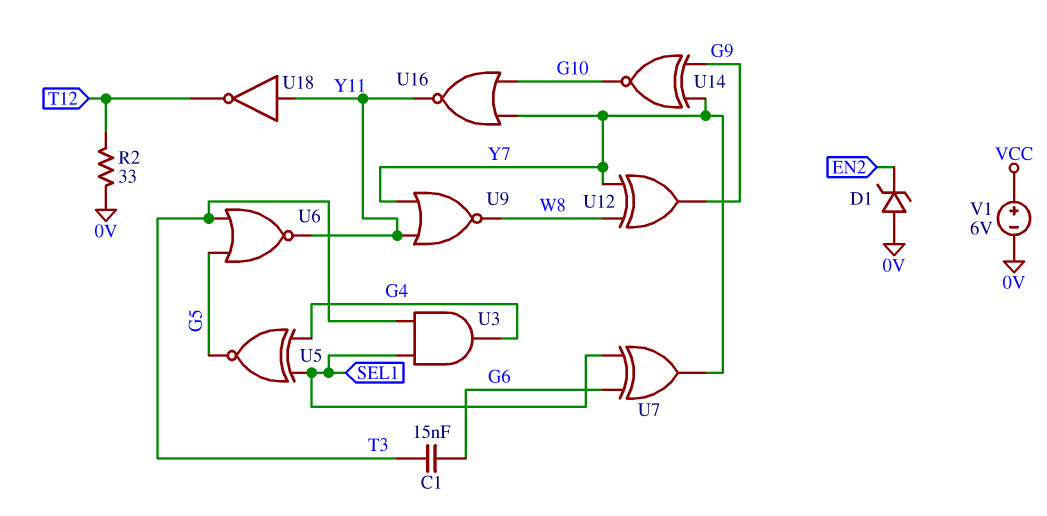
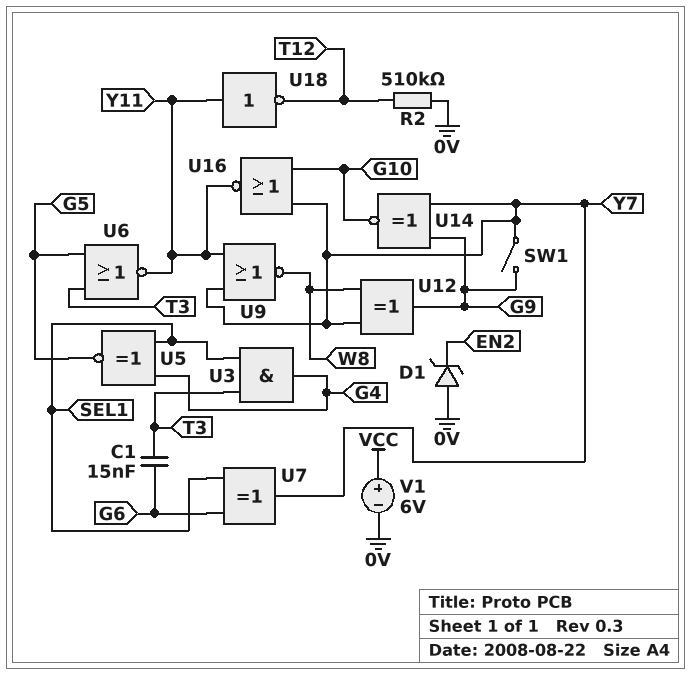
R2: 33 (0V, T12) -> 510k (0V, T12)
SW1: none -> switch (G9, Y7)

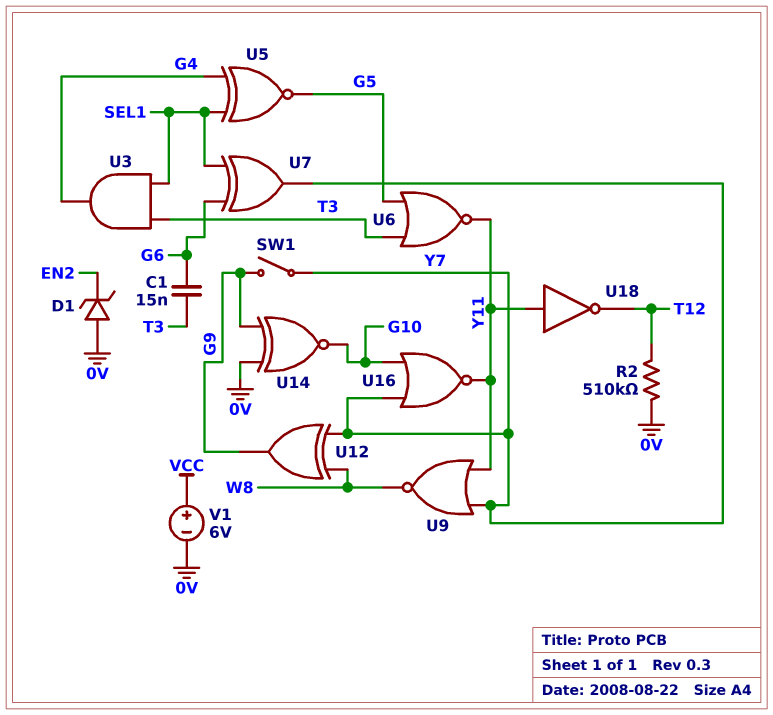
U14: XNOR (in G9, in Y7, out G10) -> XNOR (in 0V, in G9, out G10)

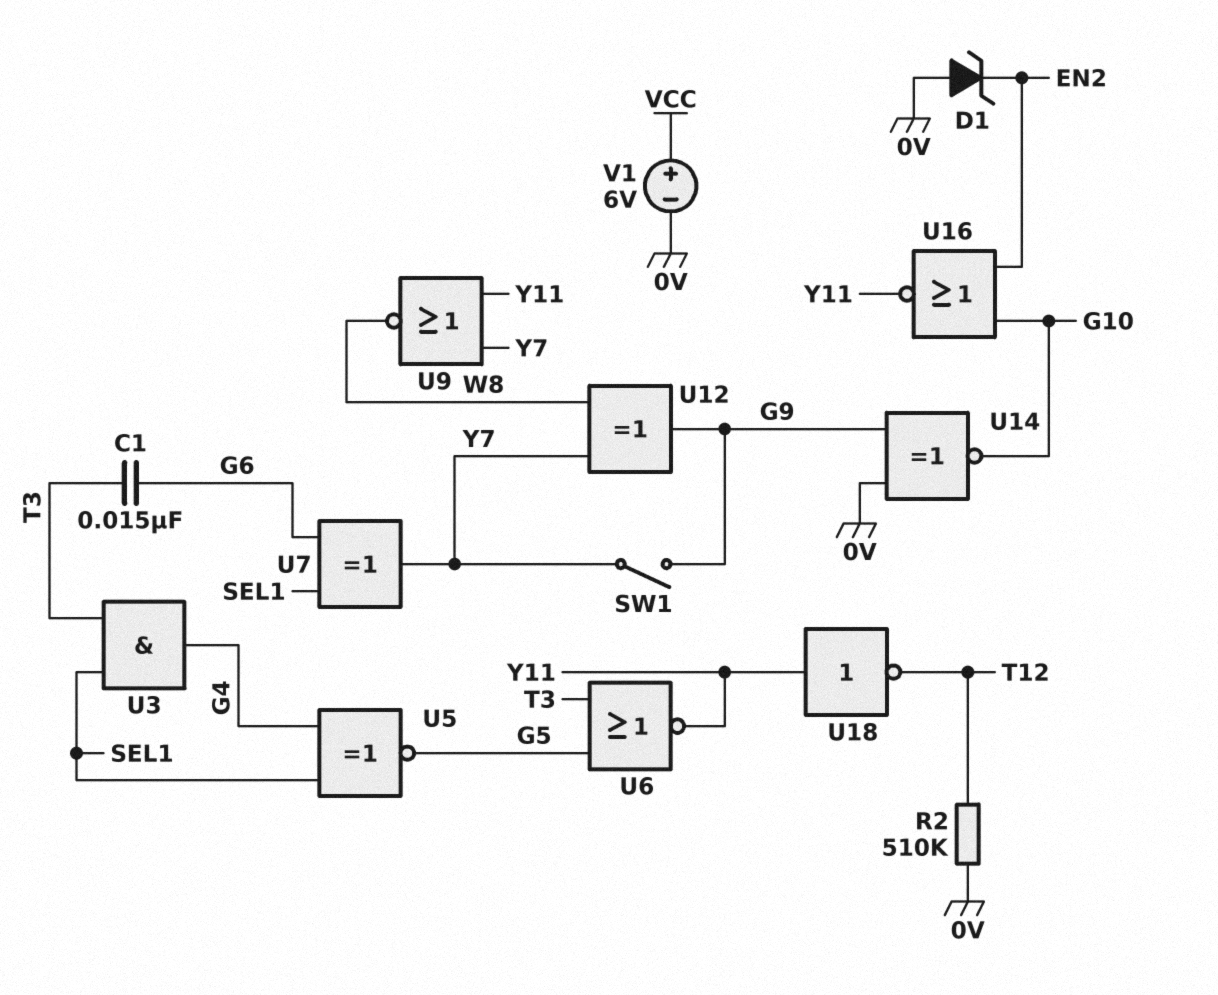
U16: NOR (in G10, in Y7, out Y11) -> NOR (in EN2, in G10, out Y11)

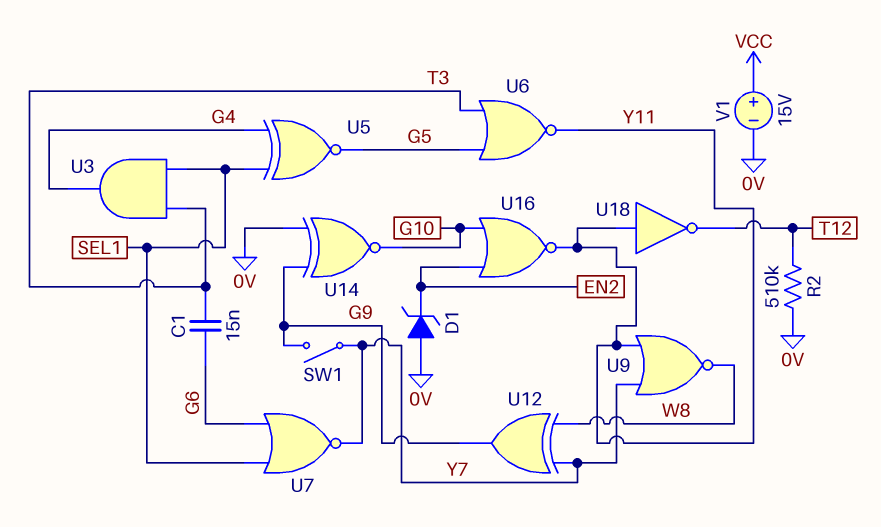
U7: XOR (in G6, in SEL1, out Y7) -> NOR (in G6, in SEL1, out Y7)
V1: 6V (plus VCC, minus 0V) -> 15V (plus VCC, minus 0V)

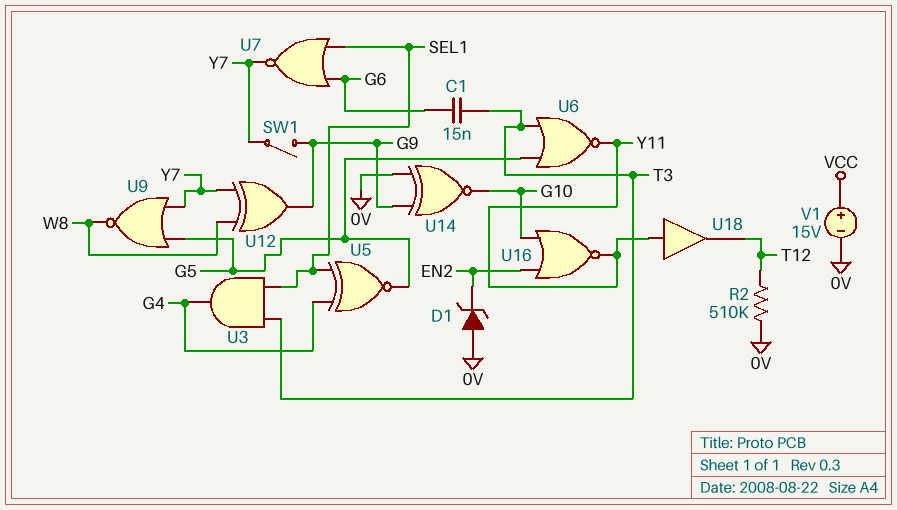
U9: NOR (in Y7, in Y11, out W8) -> NOR (in G5, in Y7, out W8)
U18: NOT (in Y11, out T12) -> buffer (in Y11, out T12)

